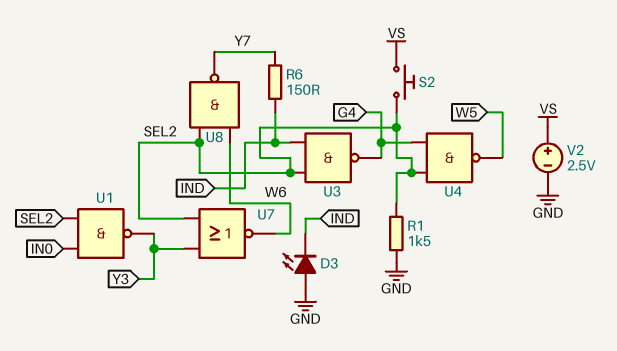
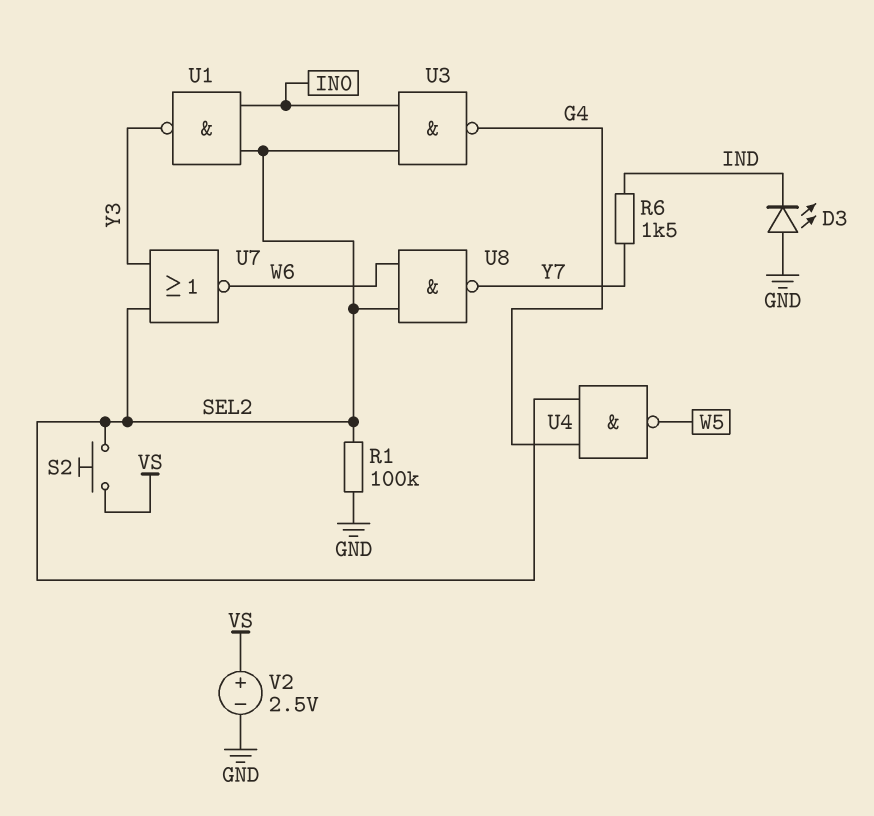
R1: 1.5k (GND, SEL2) -> 100k (GND, SEL2)
R6: 150 (IND, Y7) -> 1.5k (IND, Y7)
U3: NAND (in IND, in SEL2, out G4) -> NAND (in IN0, in SEL2, out G4)

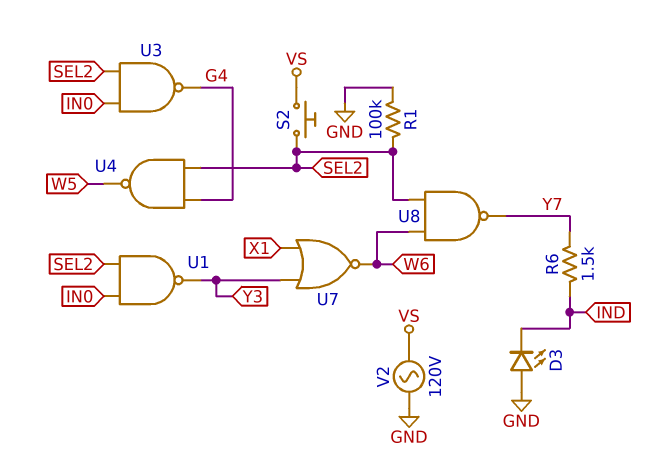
U7: NOR (in SEL2, in Y3, out W6) -> NOR (in X1, in Y3, out W6)
V2: 2.5V (plus VS, minus GND) -> AC 120V (GND, VS)

